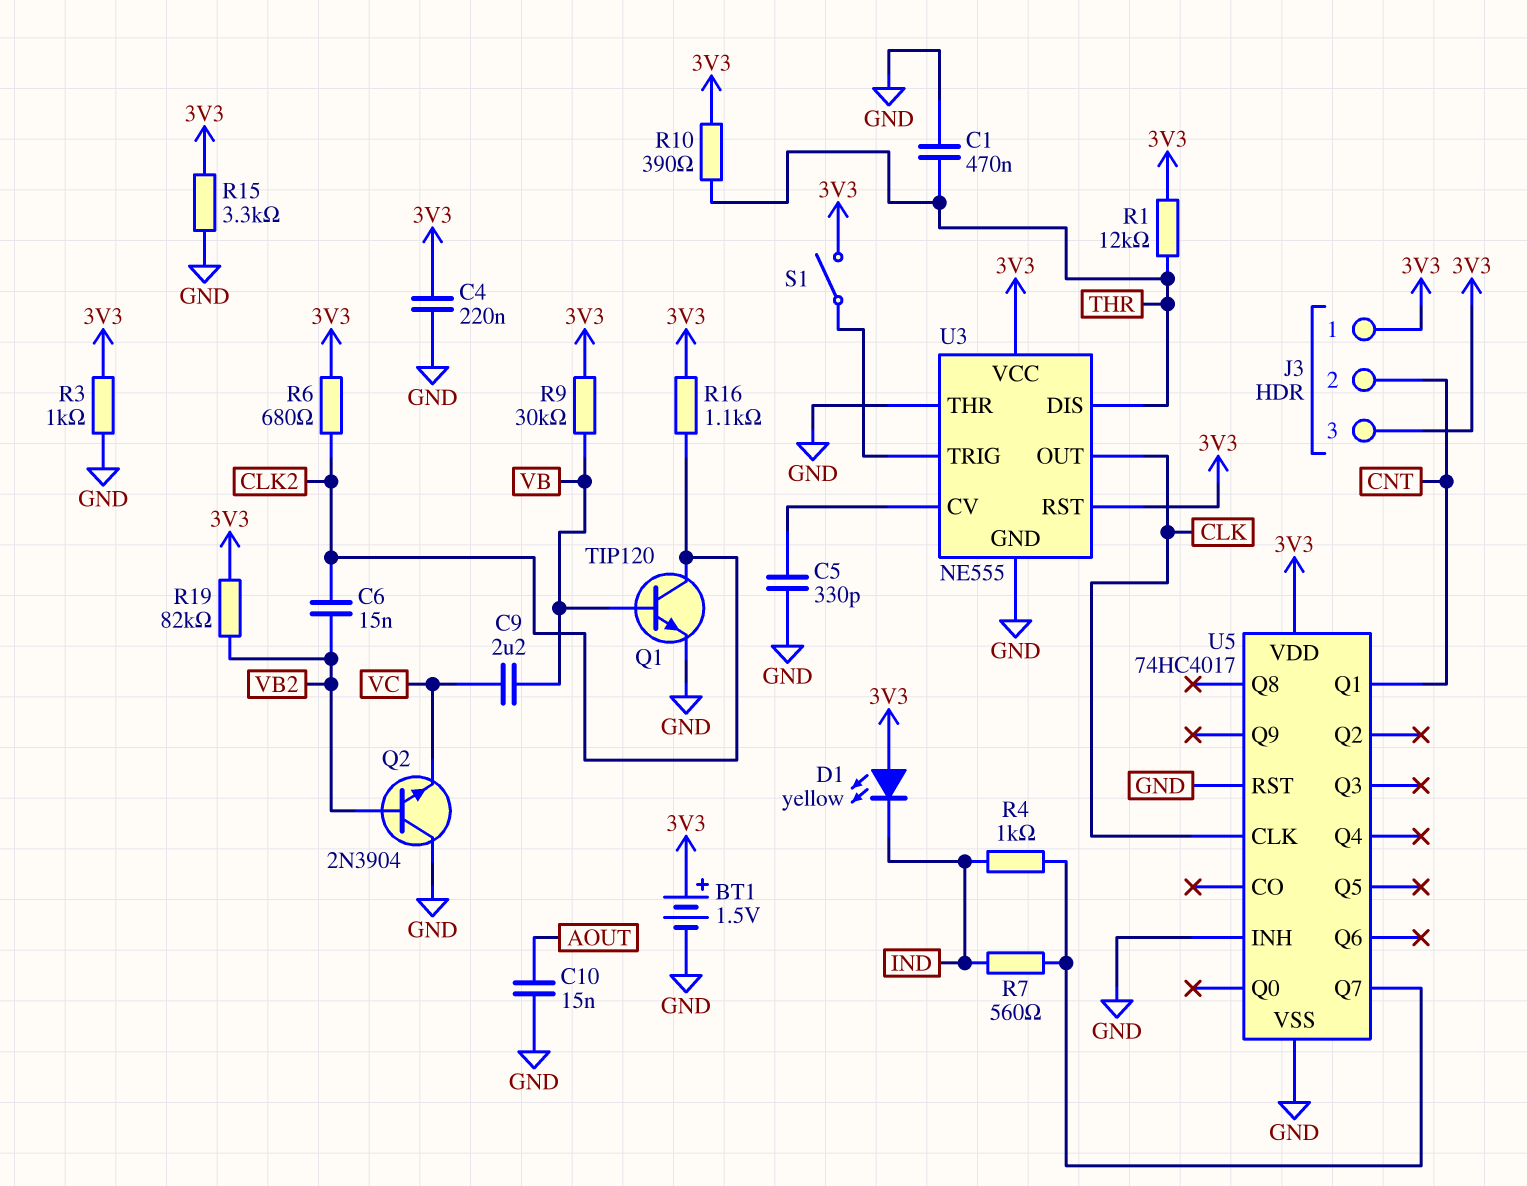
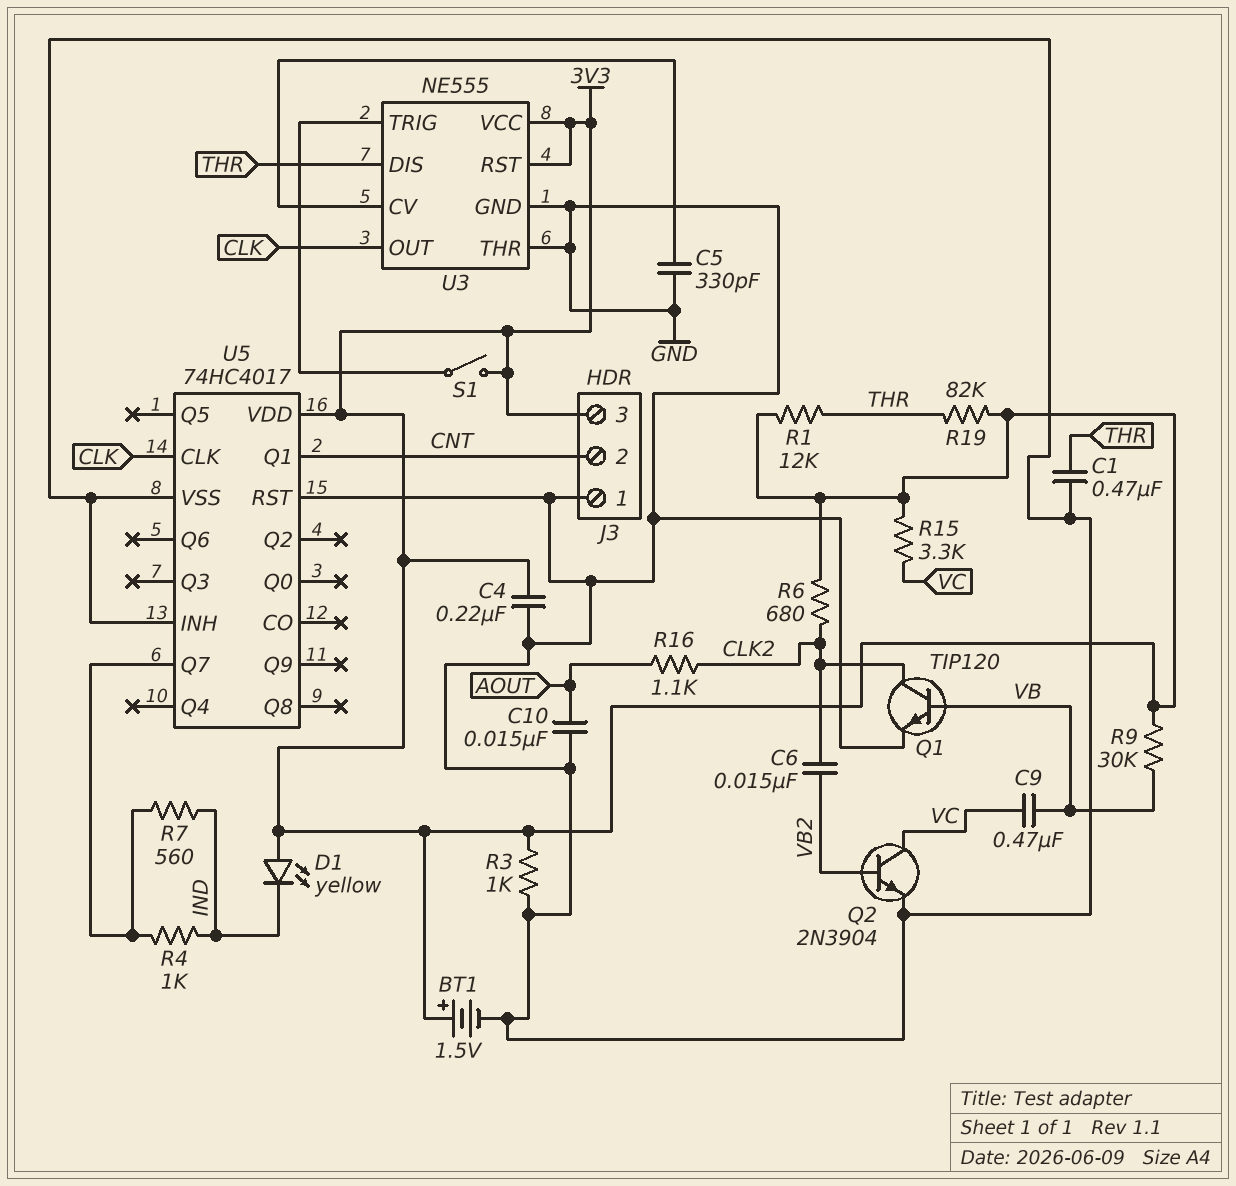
C9: 2.2uF (VB, VC) -> 470nF (VB, VC)
J3 pin 1: 3V3 -> GND
Q2: NPN 2N3904 (B VB2, C GND, E VC) -> NPN 2N3904 (B VB2, C VC, E GND)
R10: 390 (3V3, THR) -> none
R15: 3.3k (3V3, GND) -> 3.3k (3V3, VC)
R16: 1.1k (3V3, CLK2) -> 1.1k (AOUT, CLK2)
R19: 82k (3V3, VB2) -> 82k (3V3, THR)

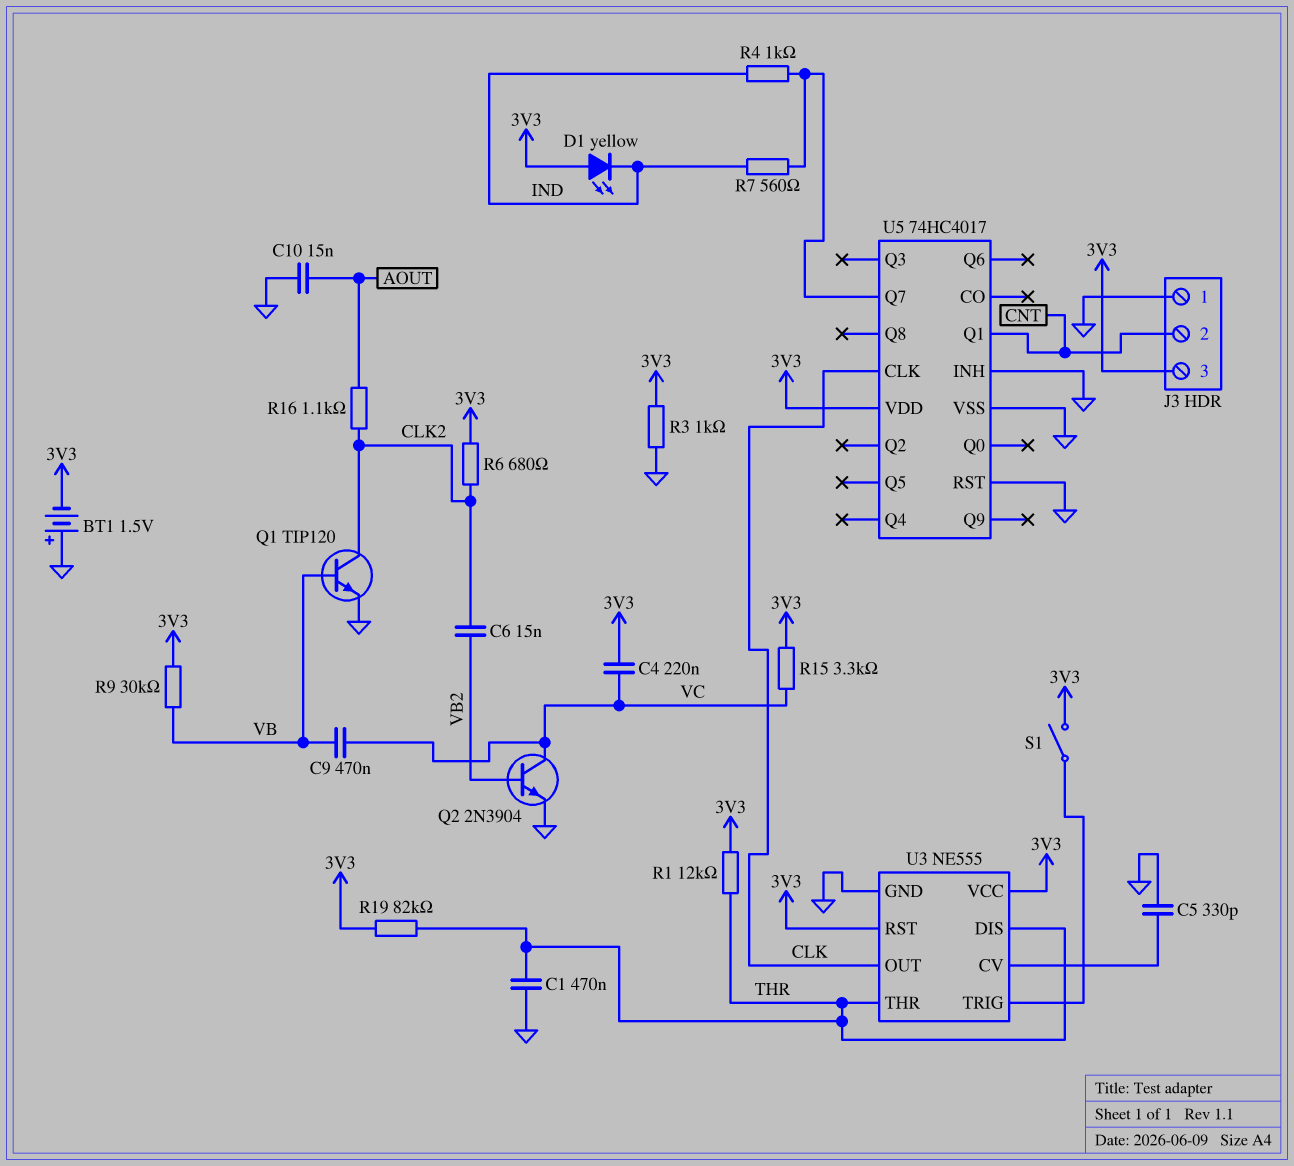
BT1: 1.5V (plus 3V3, minus GND) -> 1.5V (plus GND, minus 3V3)
C4: 220nF (3V3, GND) -> 220nF (3V3, VC)
U3 pin THR: GND -> THR

